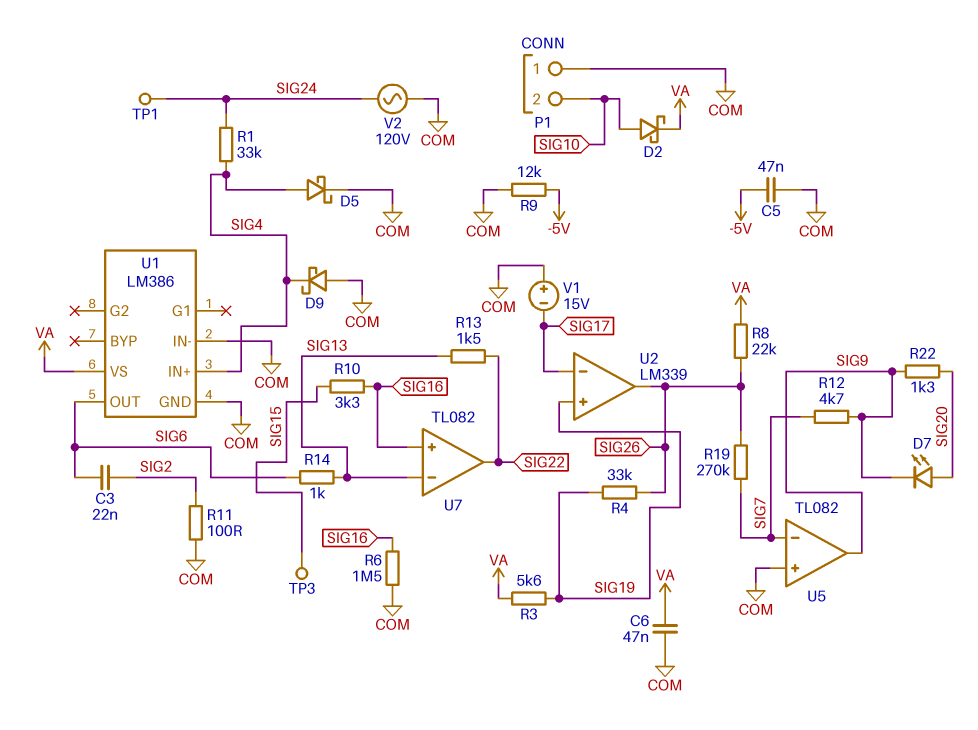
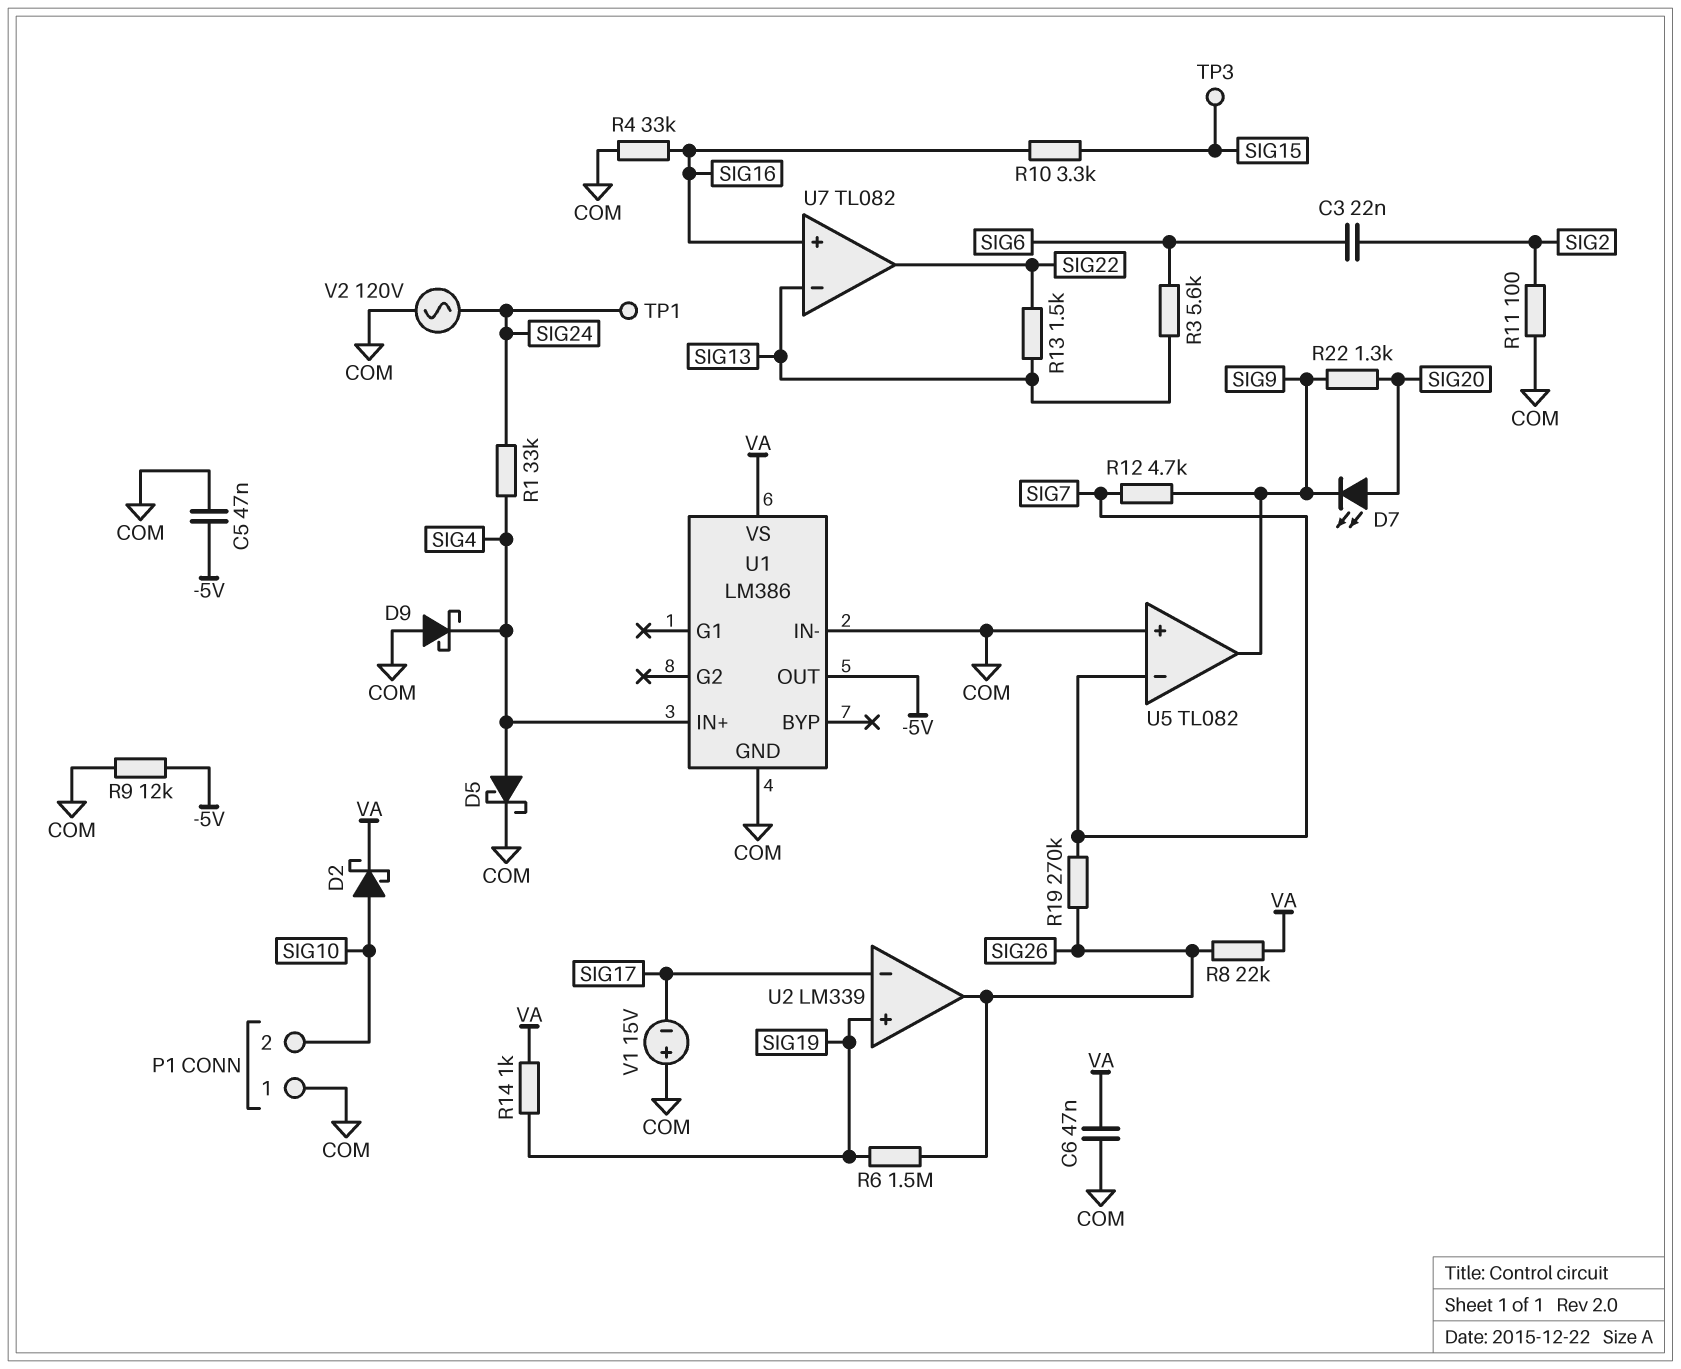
R3: 5.6k (SIG19, VA) -> 5.6k (SIG6, SIG13)
R4: 33k (SIG19, SIG26) -> 33k (COM, SIG16)
R6: 1.5M (COM, SIG16) -> 1.5M (SIG19, SIG26)
R14: 1k (SIG6, SIG13) -> 1k (SIG19, VA)
U1 pin OUT: SIG6 -> -5V

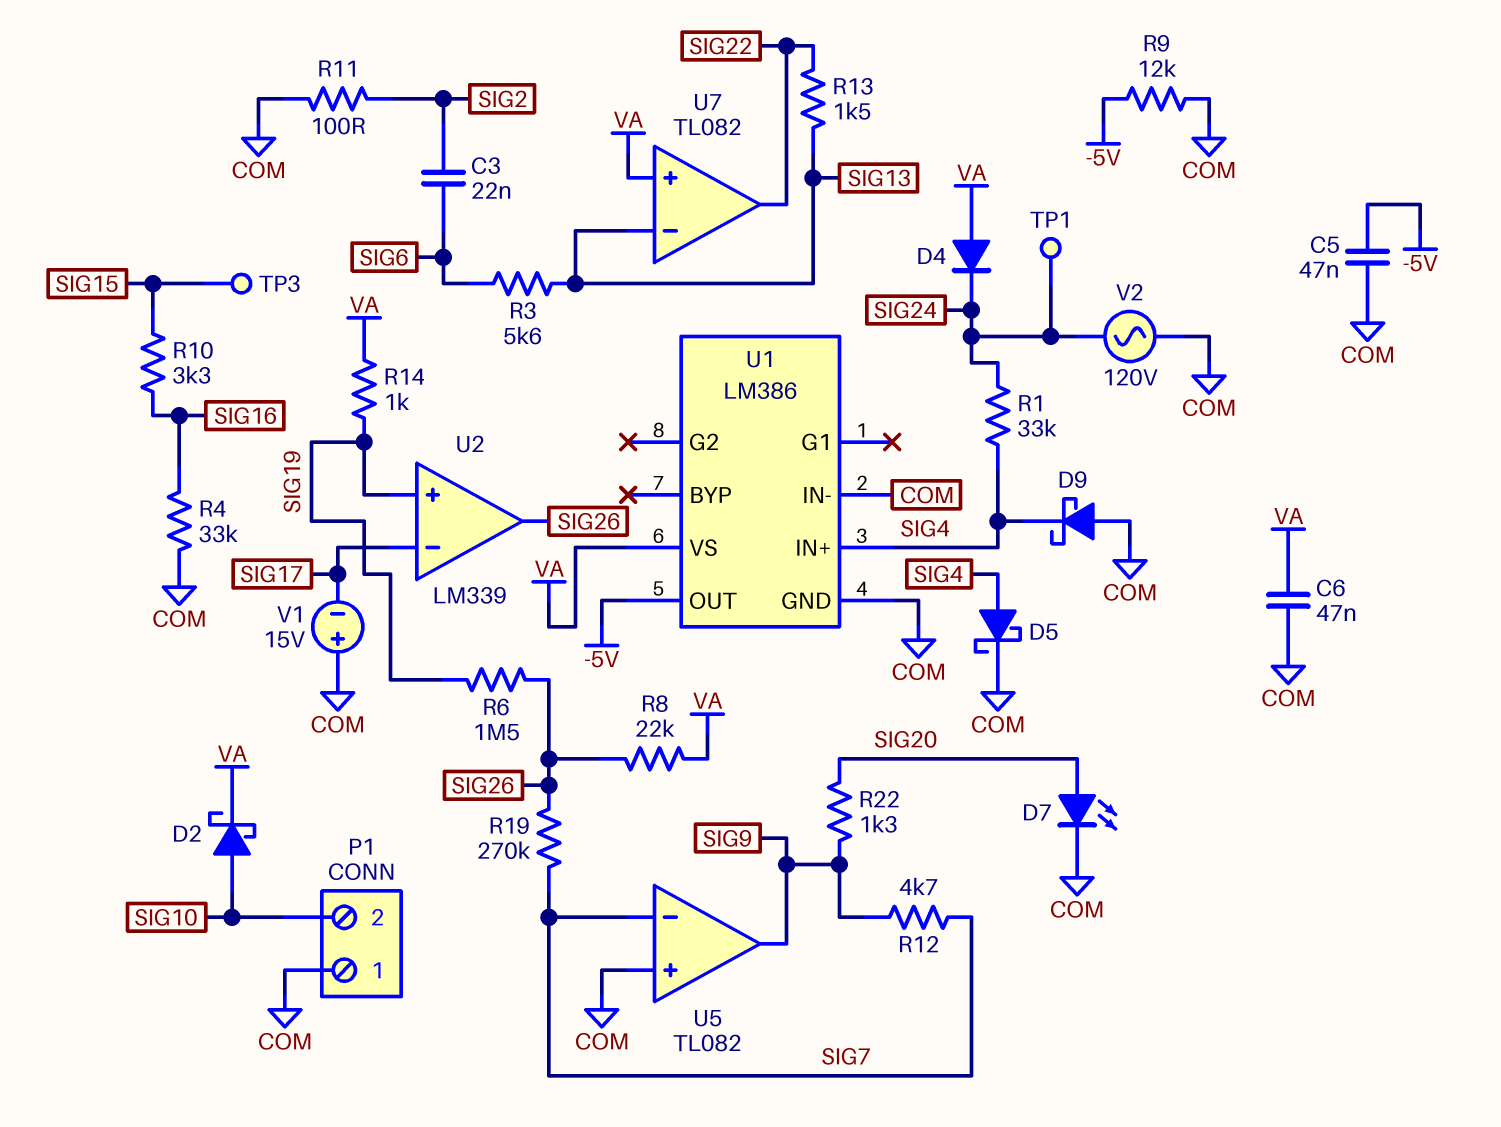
D4: none -> diode (A VA, K SIG24)
D7: LED (A SIG20, K SIG9) -> LED (A SIG20, K COM)
U7 pin in+: SIG16 -> VA

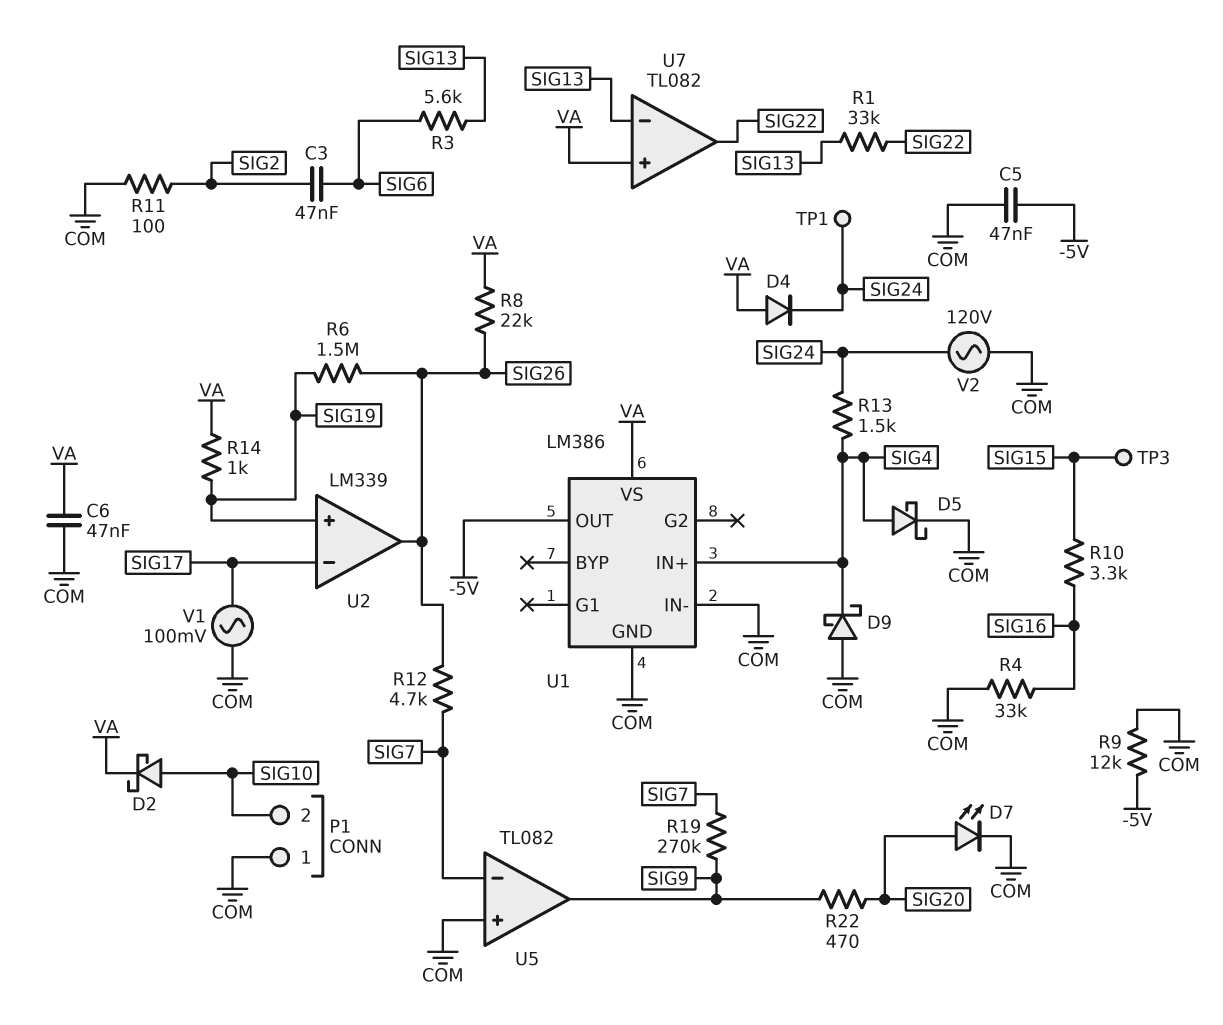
C3: 22nF (SIG2, SIG6) -> 47nF (SIG2, SIG6)
R1: 33k (SIG4, SIG24) -> 33k (SIG13, SIG22)
R12: 4.7k (SIG7, SIG9) -> 4.7k (SIG7, SIG26)
R13: 1.5k (SIG13, SIG22) -> 1.5k (SIG4, SIG24)
R19: 270k (SIG7, SIG26) -> 270k (SIG7, SIG9)
R22: 1.3k (SIG9, SIG20) -> 470 (SIG9, SIG20)
V1: 15V (plus COM, minus SIG17) -> AC 100mV (COM, SIG17)

